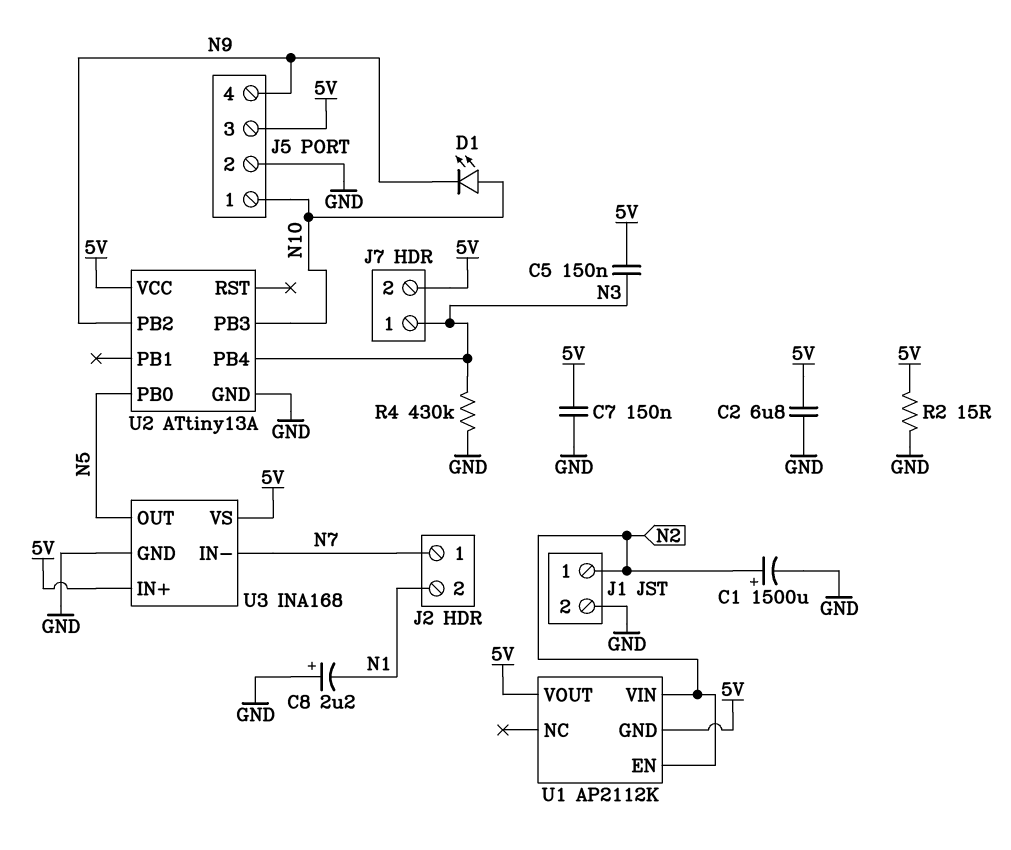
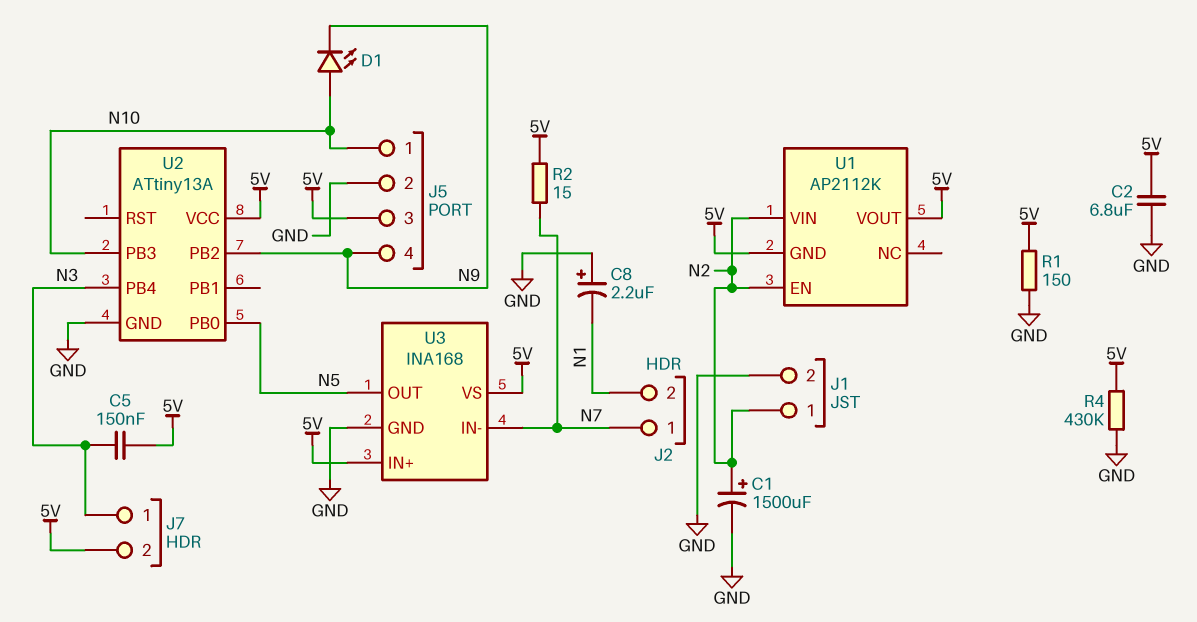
C7: 150nF (5V, GND) -> none
R1: none -> 150 (5V, GND)
R2: 15 (5V, GND) -> 15 (5V, N7)
R4: 430k (GND, N3) -> 430k (5V, GND)

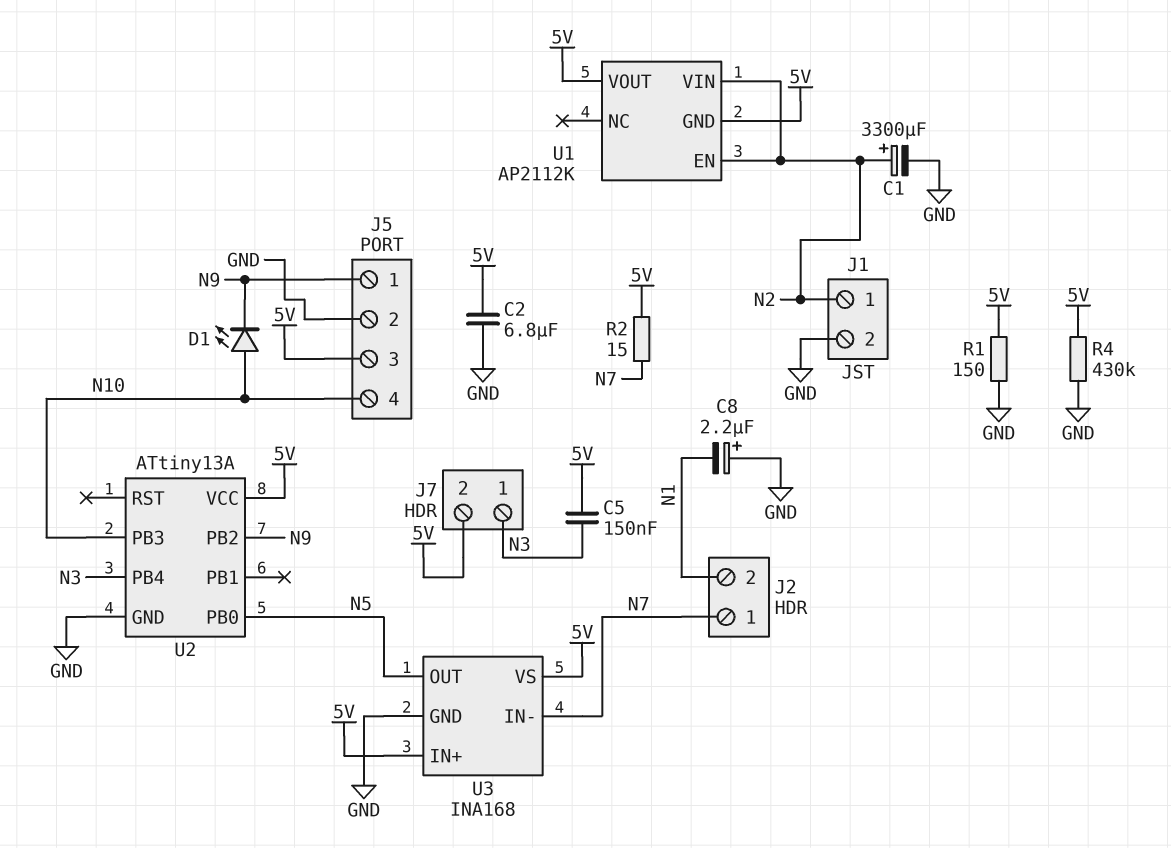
C1: 1500uF (plus N2, minus GND) -> 3300uF (plus N2, minus GND)
J5 pin 1: N10 -> N9
J5 pin 4: N9 -> N10

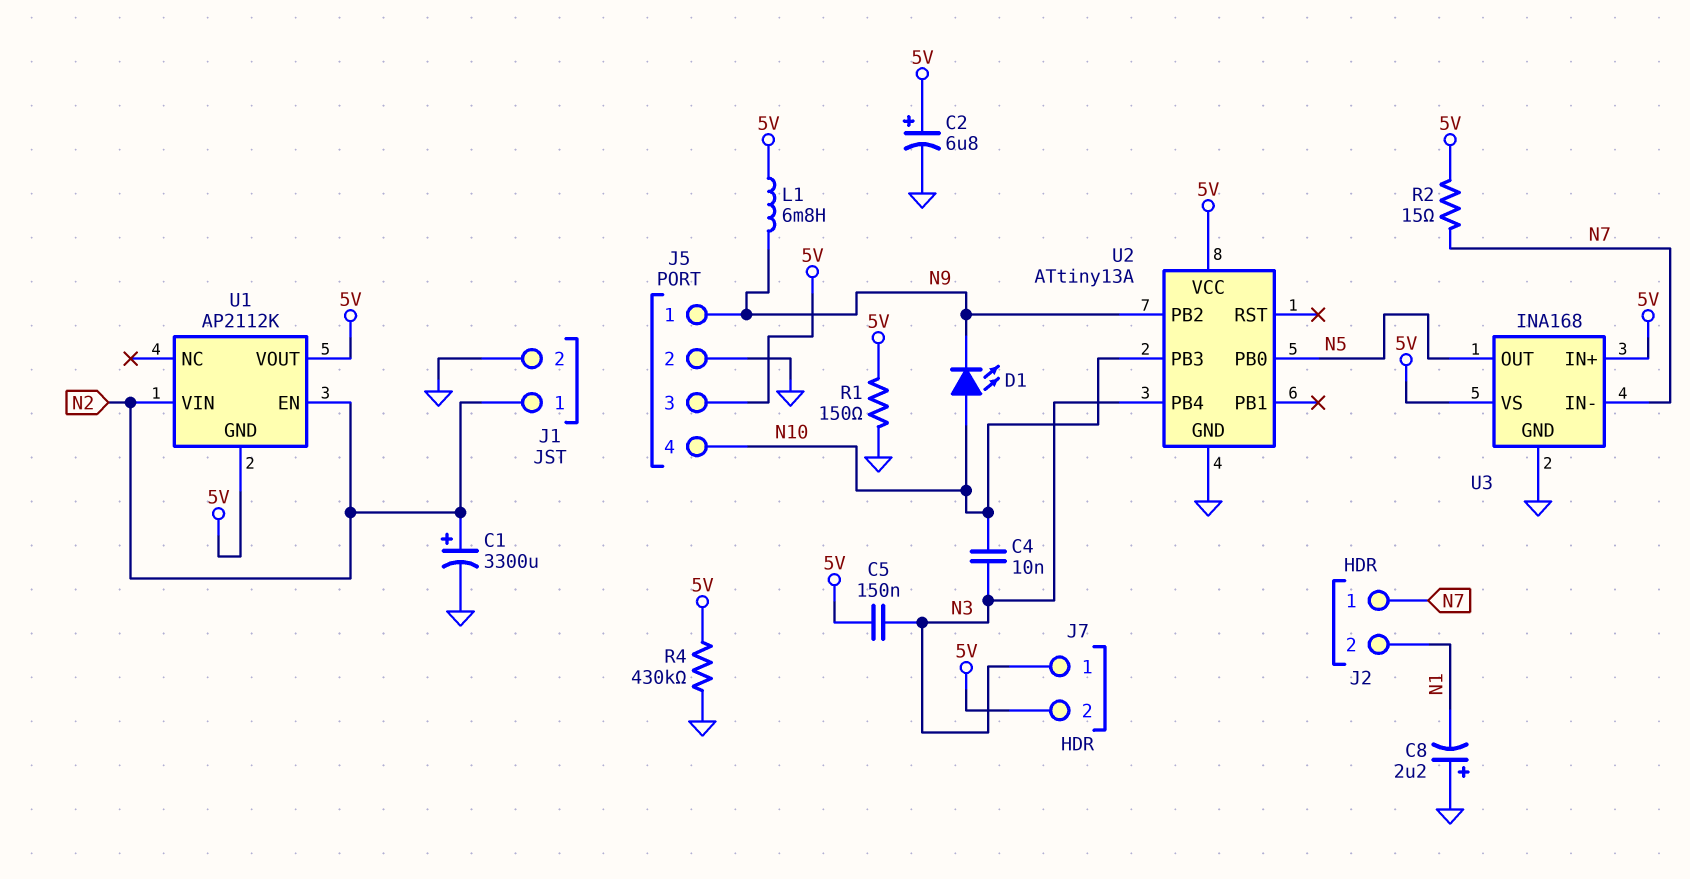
C2: 6.8uF (5V, GND) -> 6.8uF (plus 5V, minus GND)
C4: none -> 10nF (N3, N10)
L1: none -> 6.8mH (5V, N9)

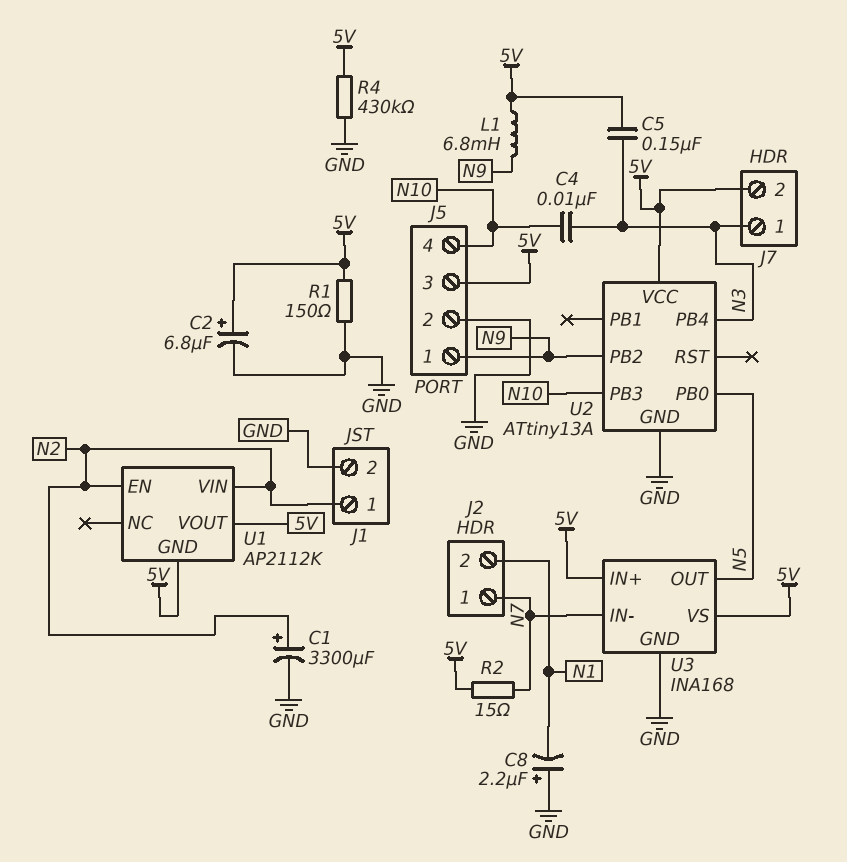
D1: LED (A N10, K N9) -> none

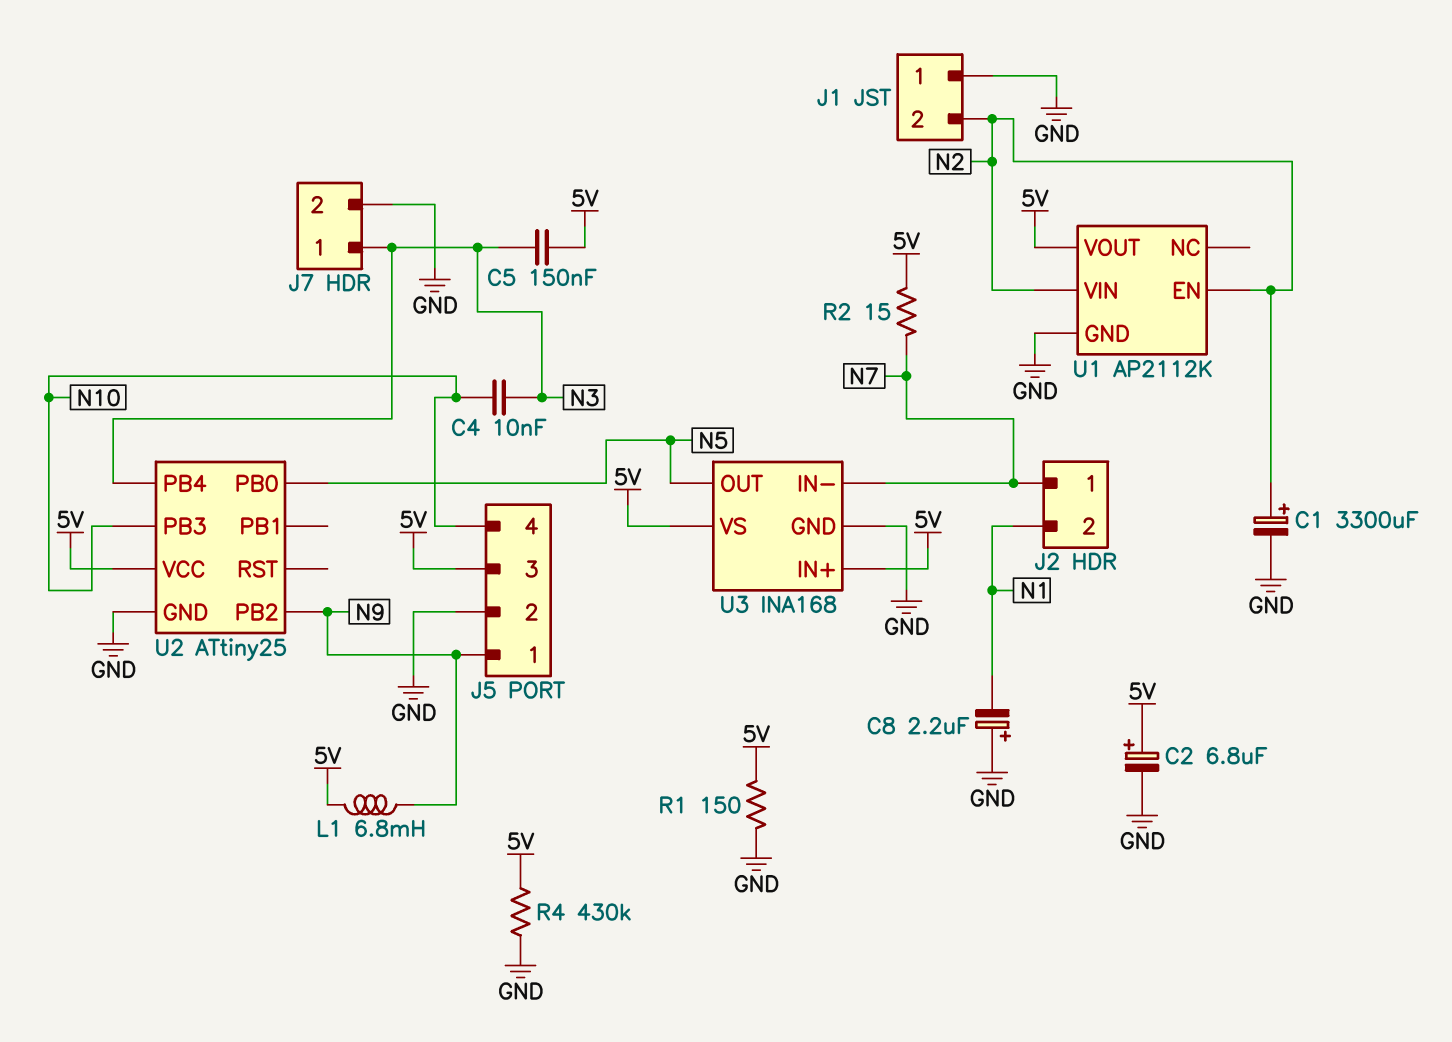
J1 pin 1: N2 -> GND
J1 pin 2: GND -> N2
J7 pin 2: 5V -> GND
U1 pin GND: 5V -> GND
U2: ATtiny13A -> ATtiny25

